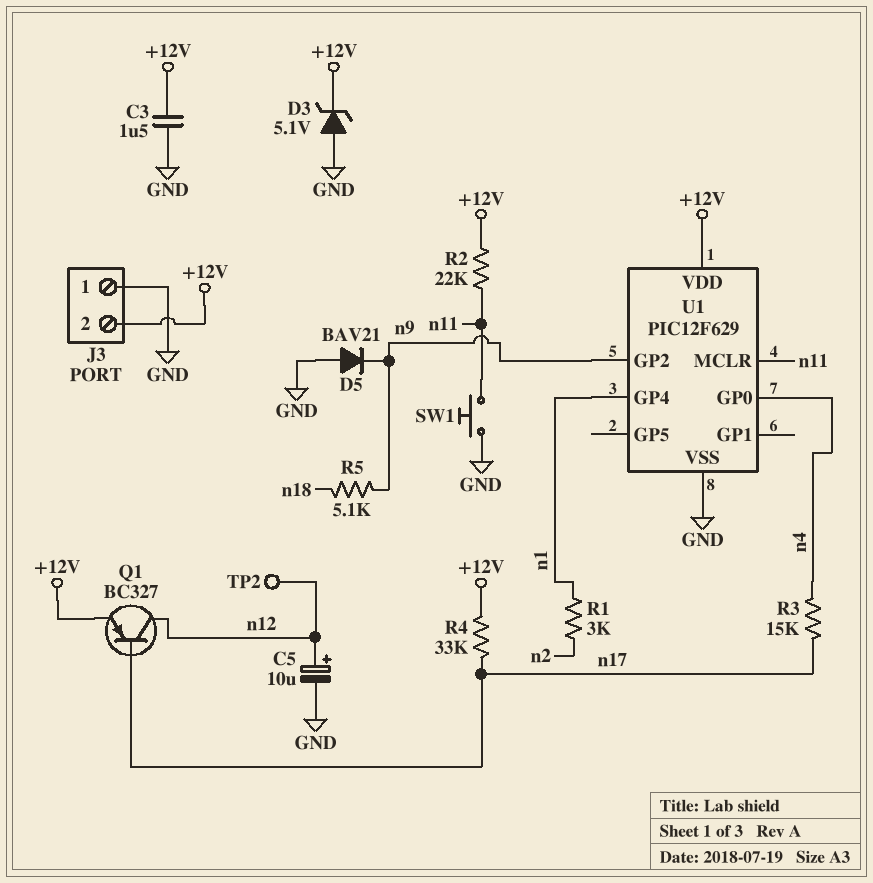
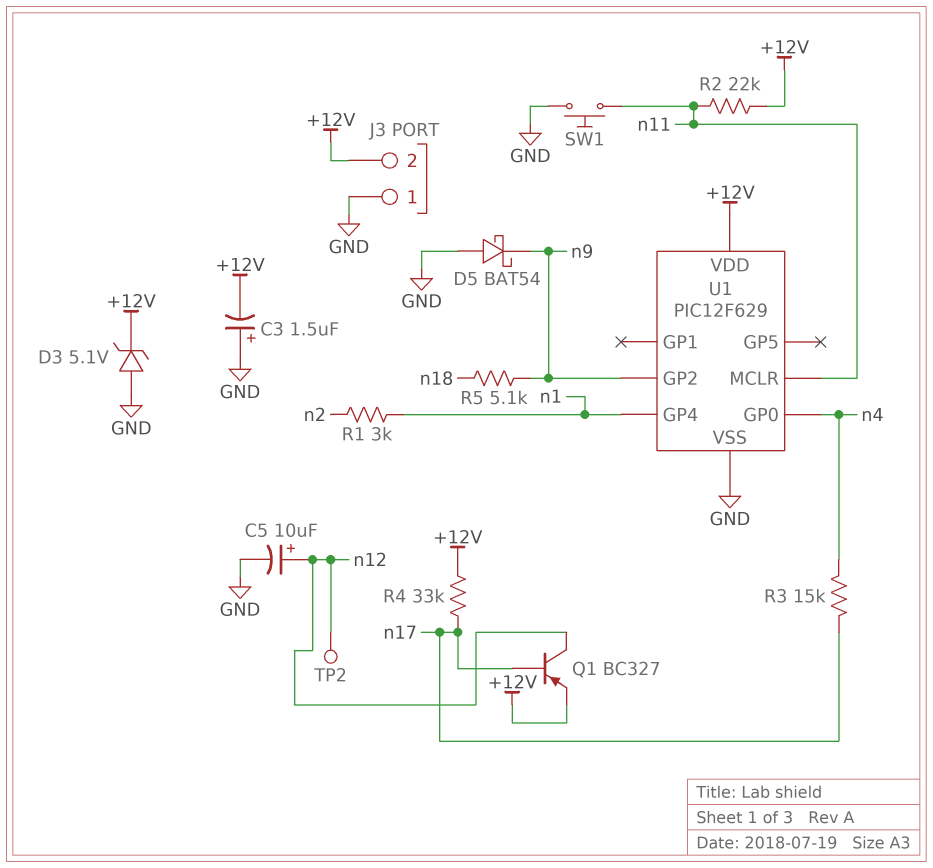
C3: 1.5uF (+12V, GND) -> 1.5uF (plus GND, minus +12V)
D5: diode BAV21 (A GND, K n9) -> schottky BAT54 (A GND, K n9)

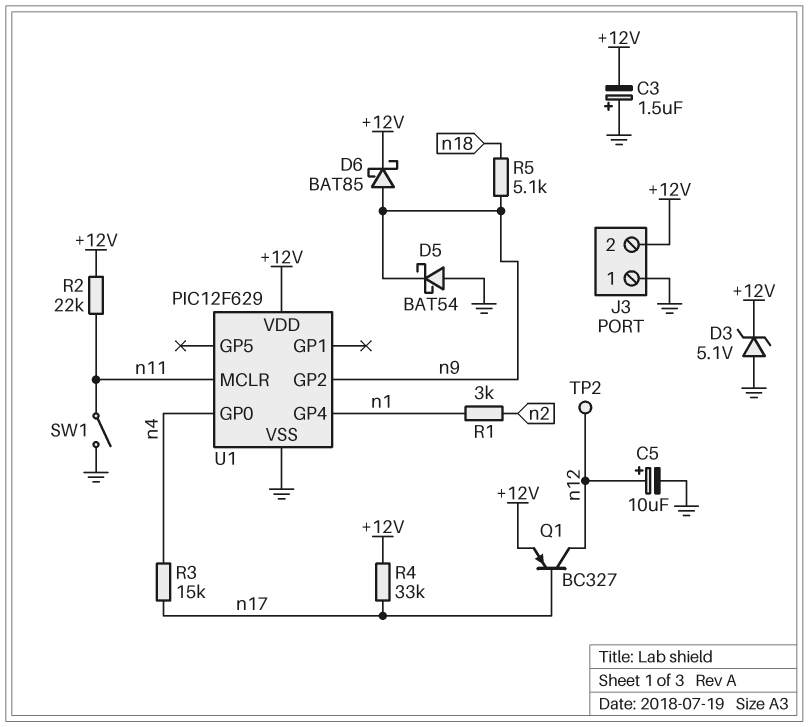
D6: none -> schottky BAT85 (A n9, K +12V)
SW1: button (GND, n11) -> switch (GND, n11)

